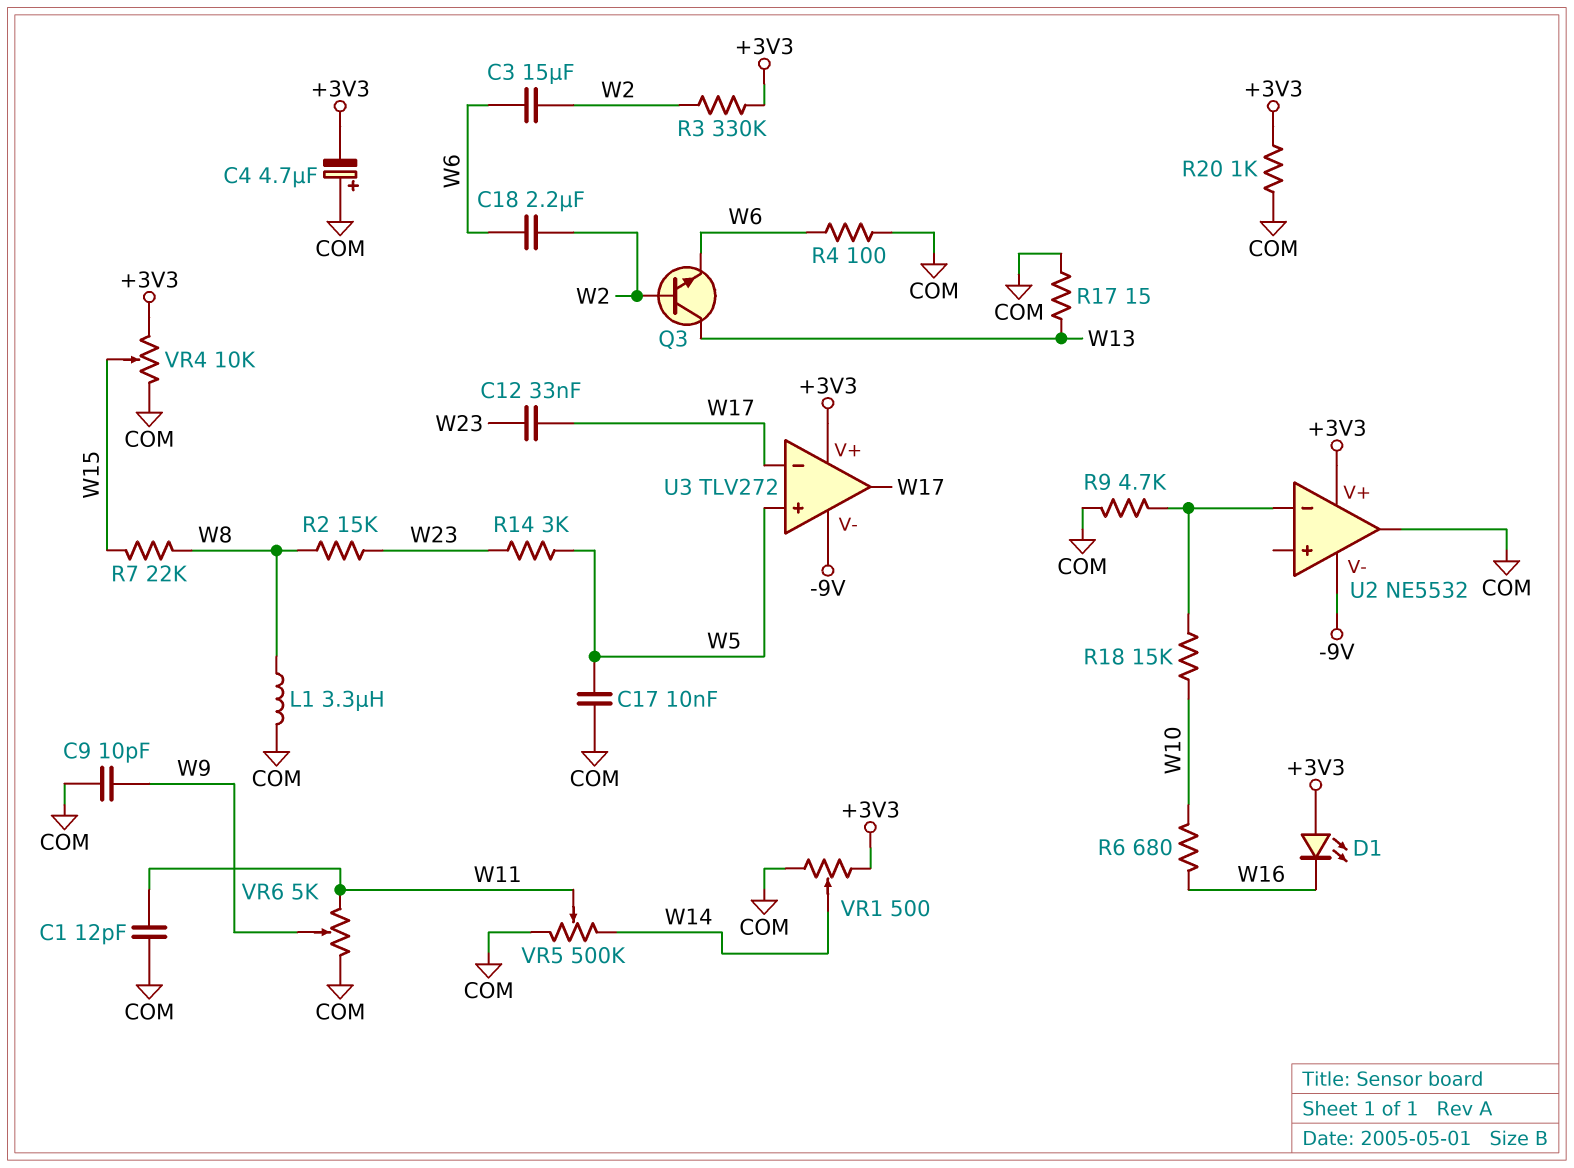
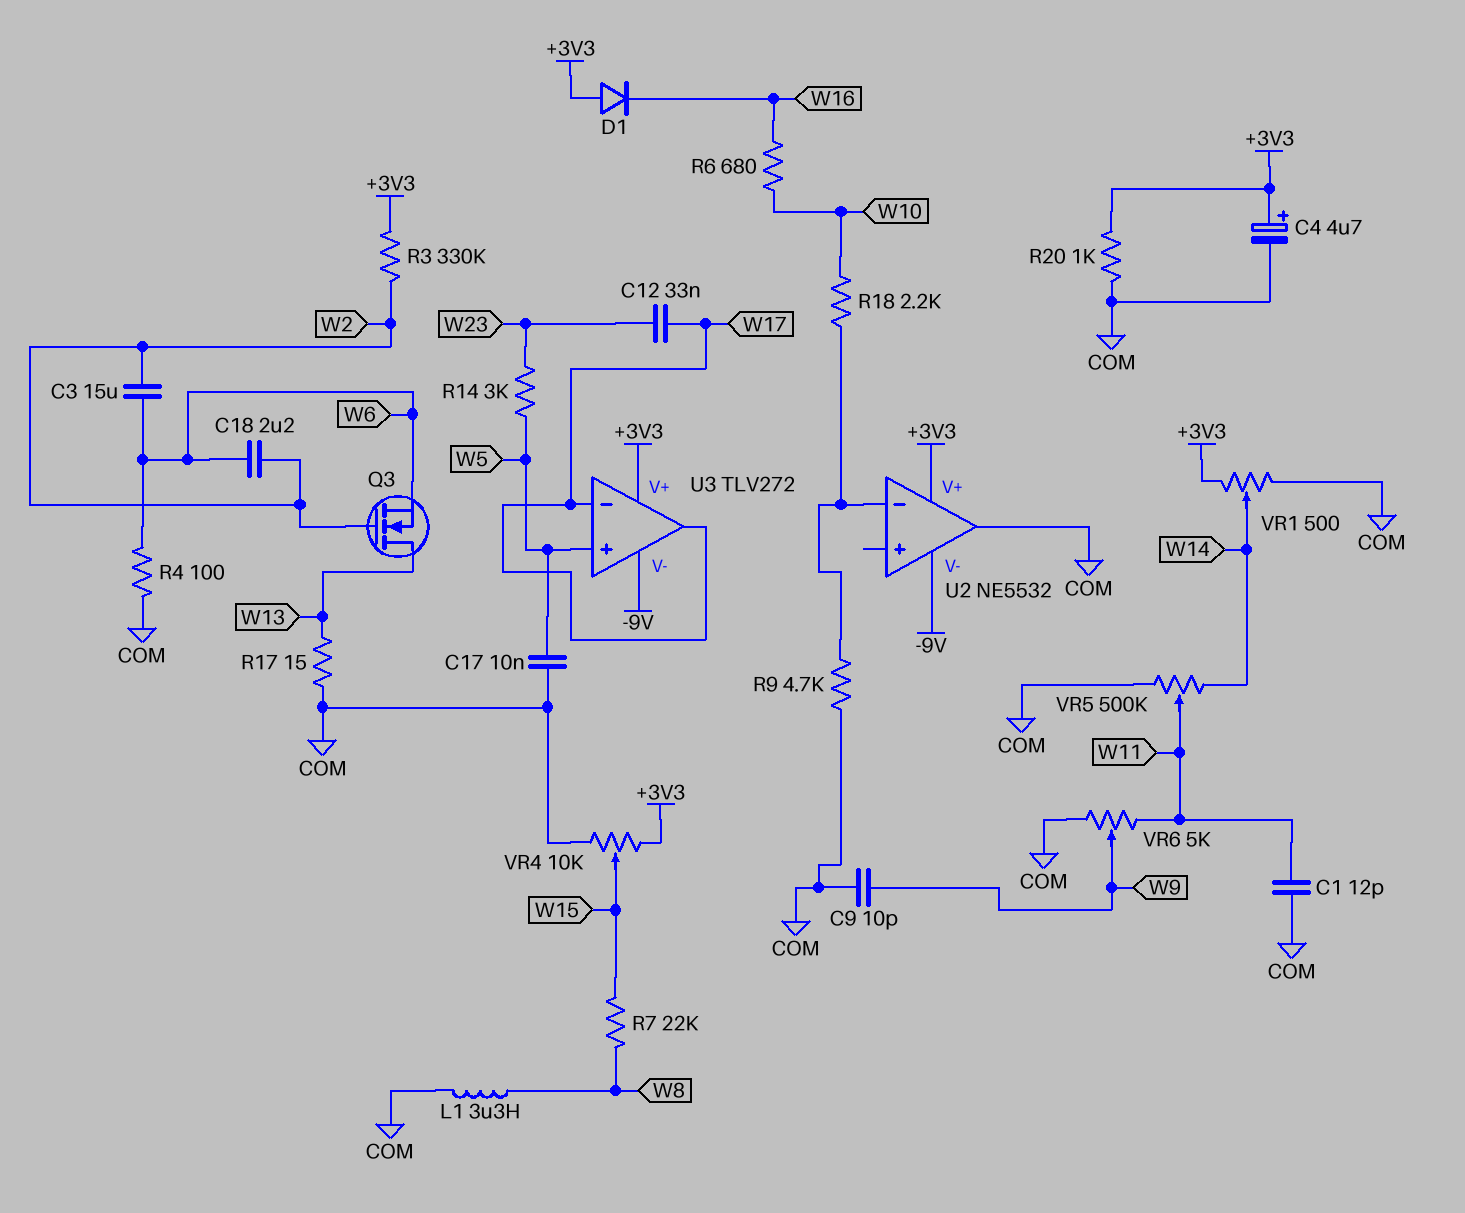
C4: 4.7uF (plus COM, minus +3V3) -> 4.7uF (plus +3V3, minus COM)
D1: LED (A +3V3, K W16) -> diode (A +3V3, K W16)
Q3: NPN (B W2, C W13, E W6) -> NMOS (G W2, D W13, S W6)
R2: 15k (W8, W23) -> none
R18: 15k (U2/in-, W10) -> 2.2k (U2/in-, W10)

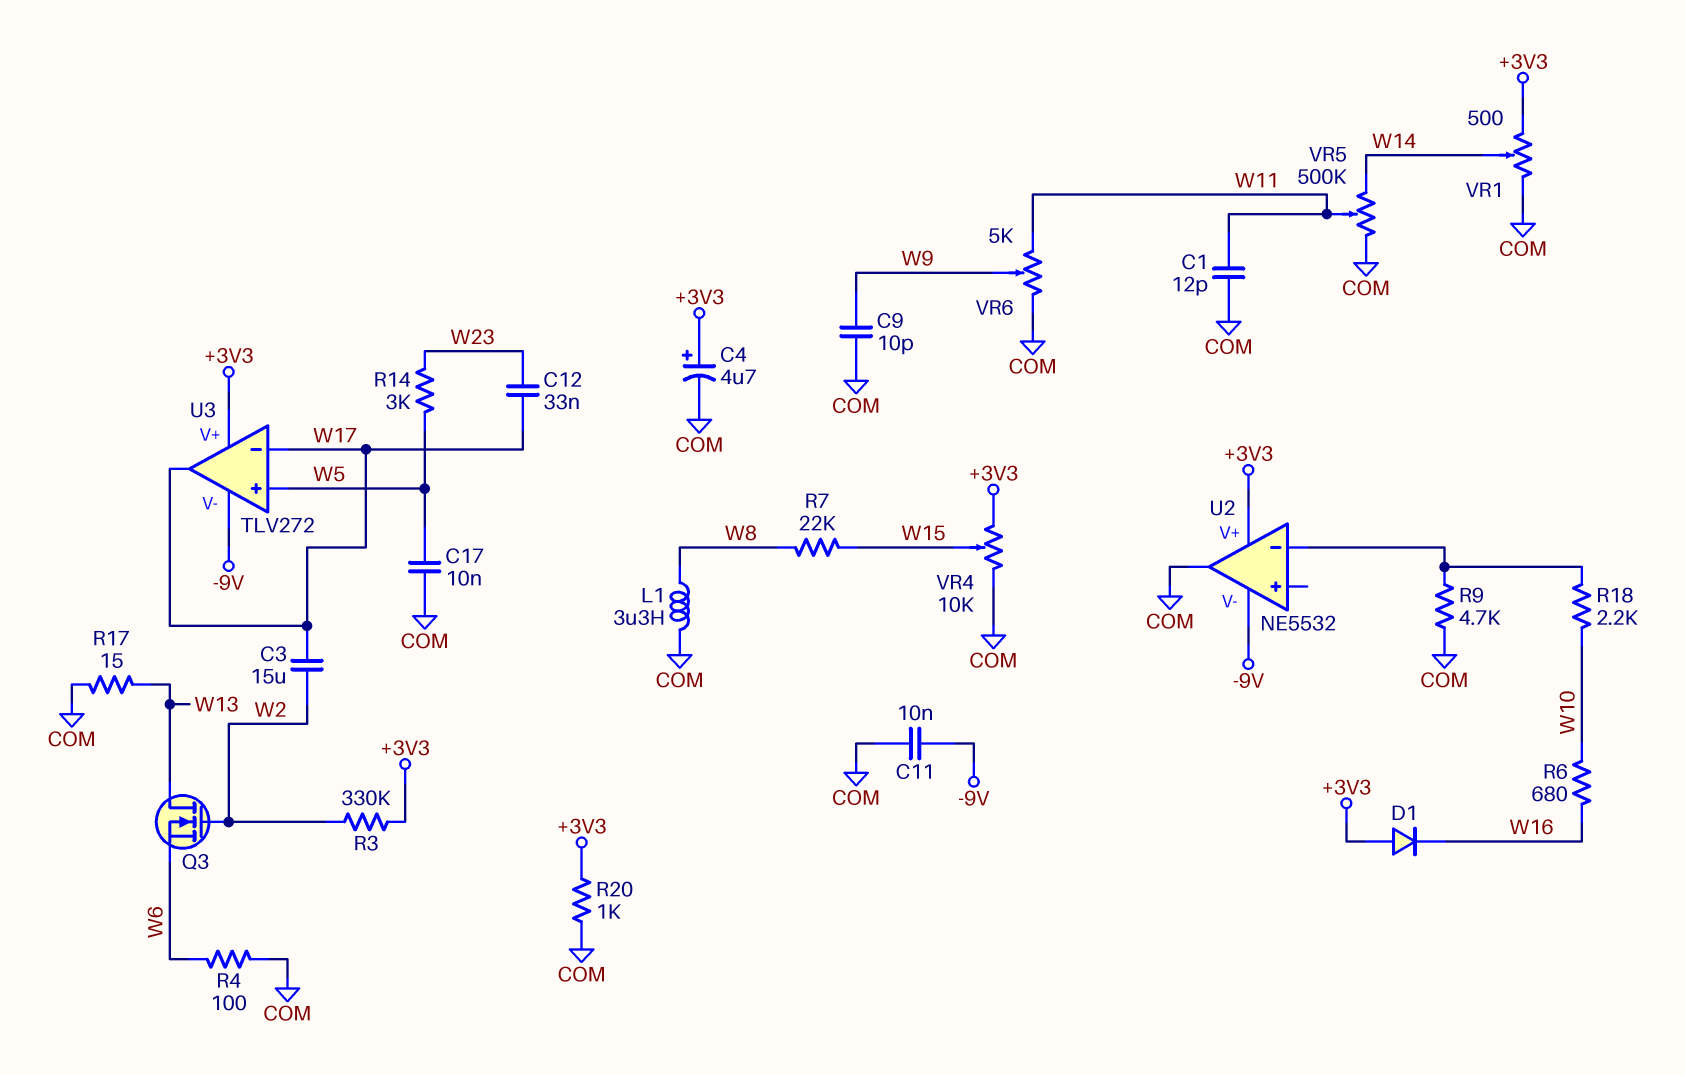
C3: 15uF (W2, W6) -> 15uF (W2, W17)
C11: none -> 10nF (-9V, COM)
C18: 2.2uF (W2, W6) -> none

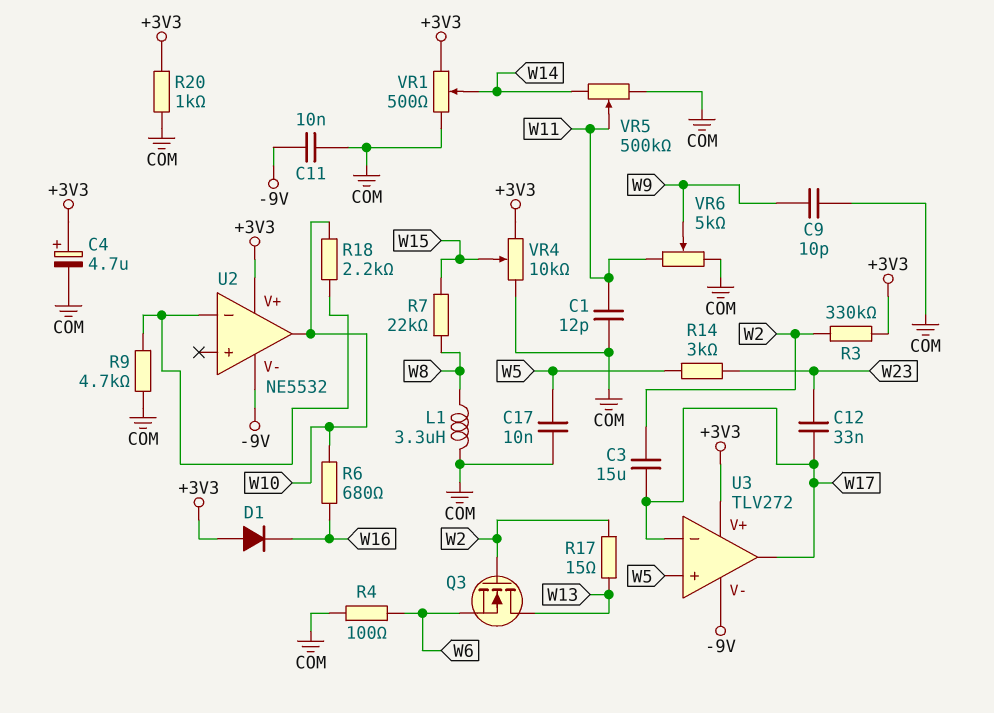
R17: 15 (COM, W13) -> 15 (W2, W13)
U2 pin out: COM -> W10

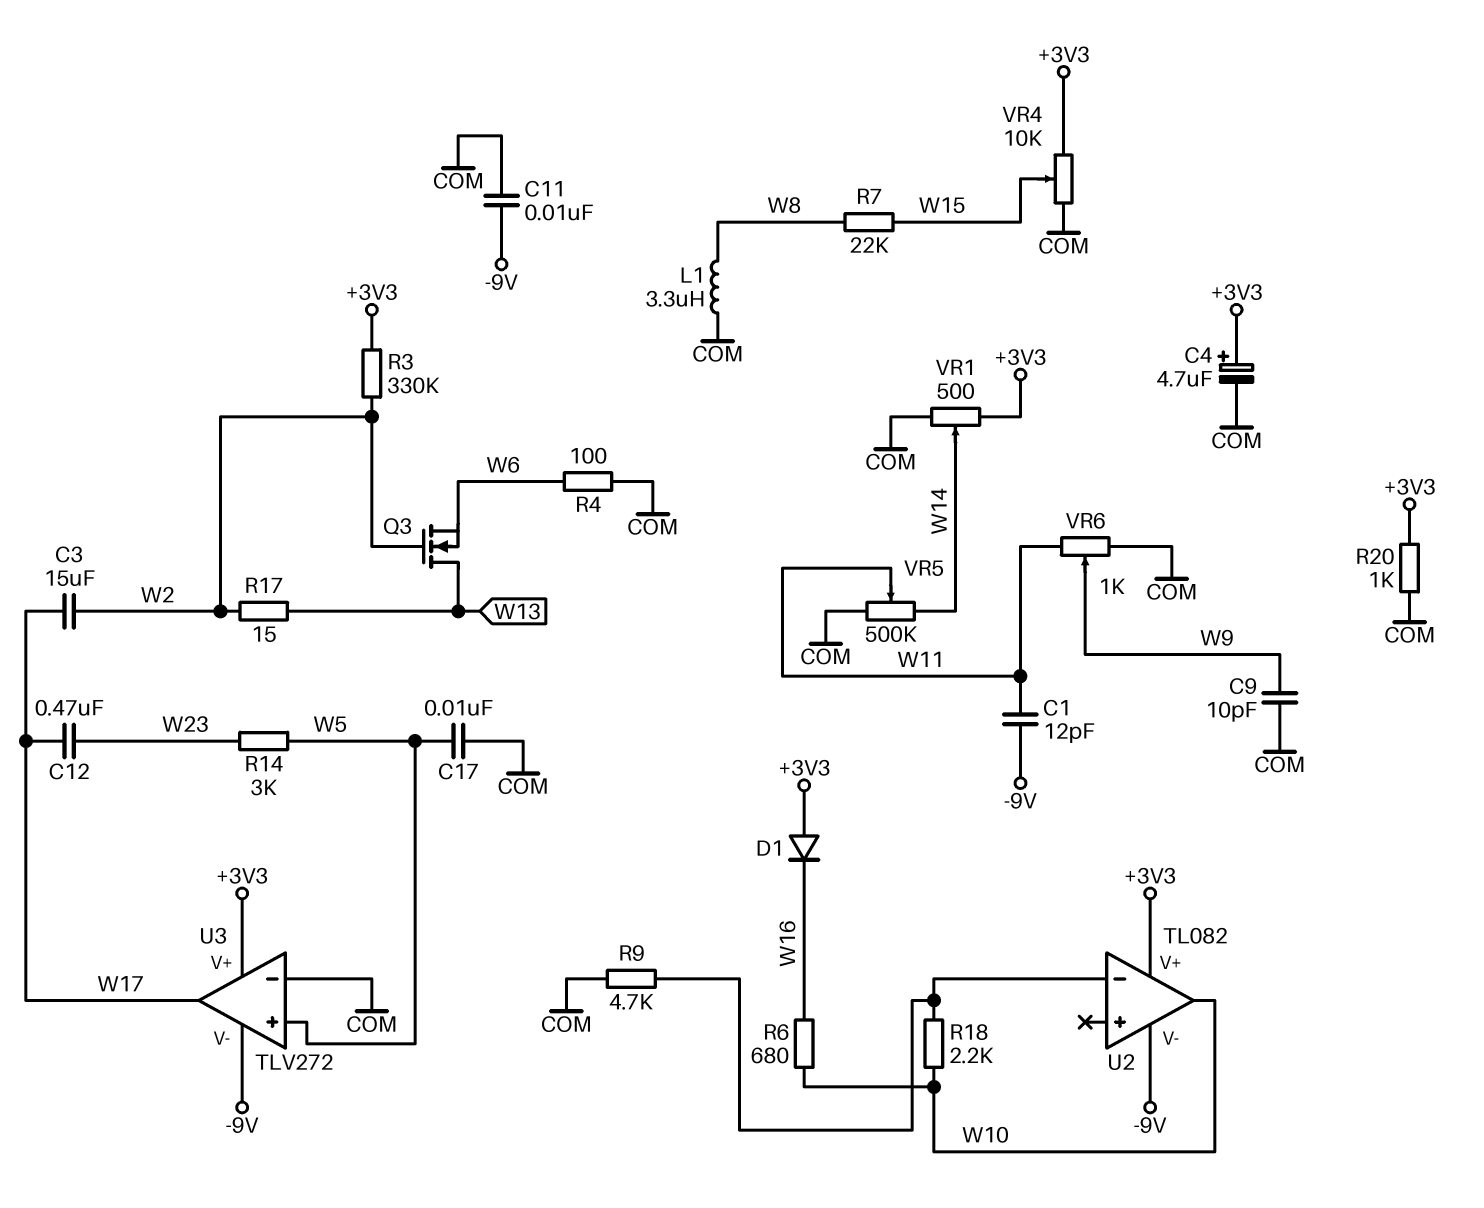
C1: 12pF (COM, W11) -> 12pF (-9V, W11)
C12: 33nF (W17, W23) -> 470nF (W17, W23)
U2: NE5532 -> TL082
U3 pin in-: W17 -> COM
VR6: 5k (COM, W11, wiper W9) -> 1k (COM, W11, wiper W9)

